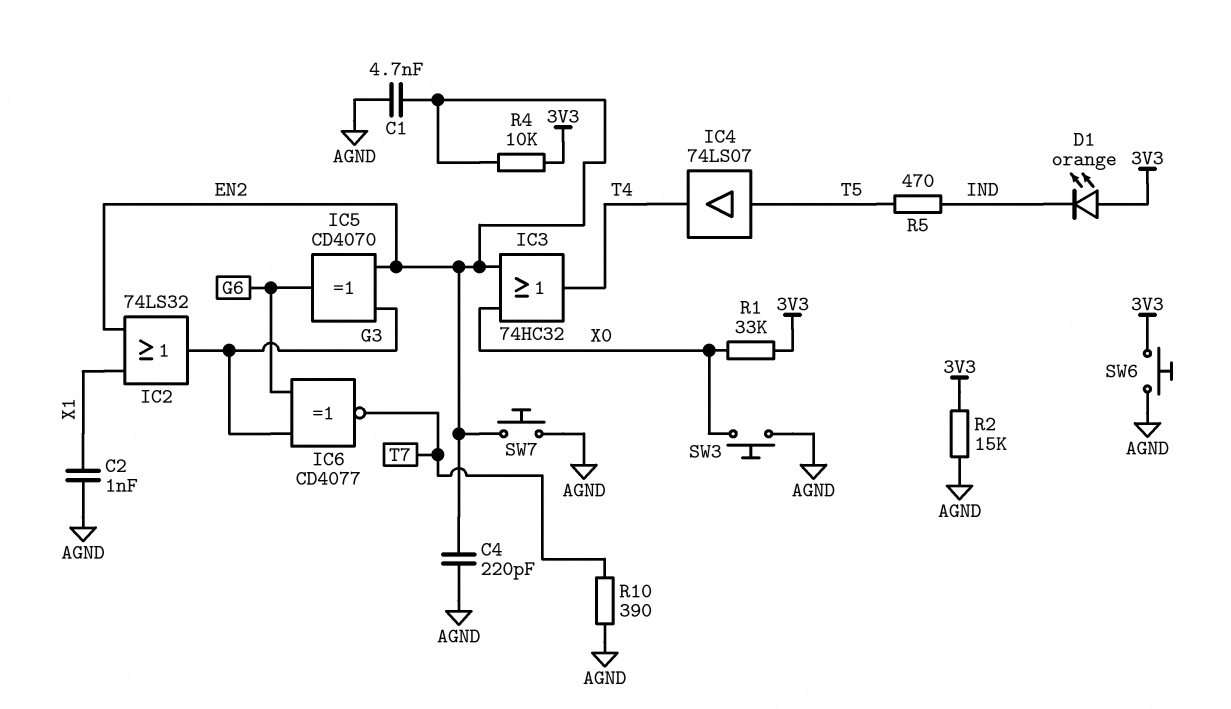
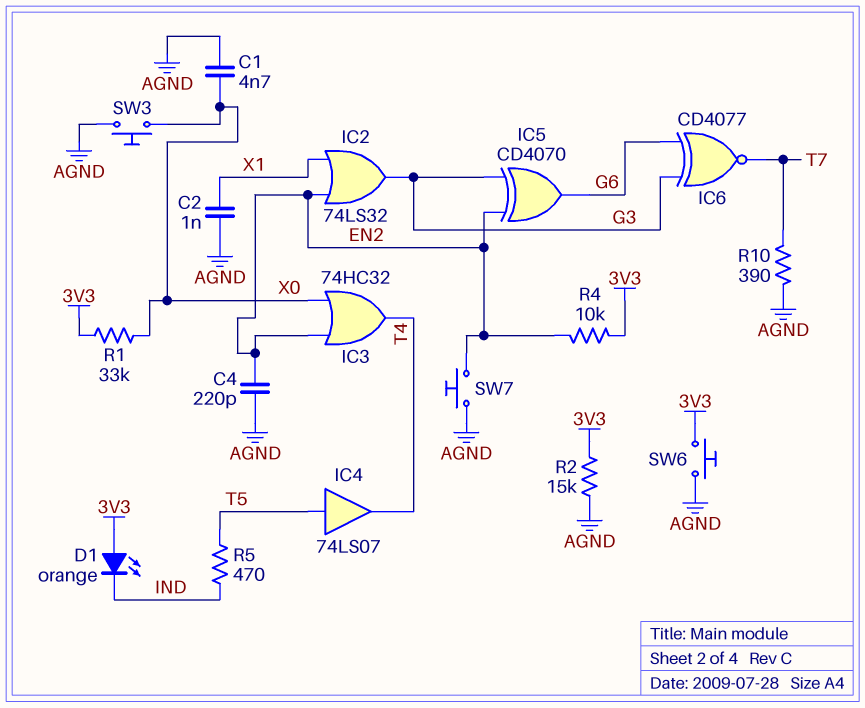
C1: 4.7nF (AGND, EN2) -> 4.7nF (AGND, X0)

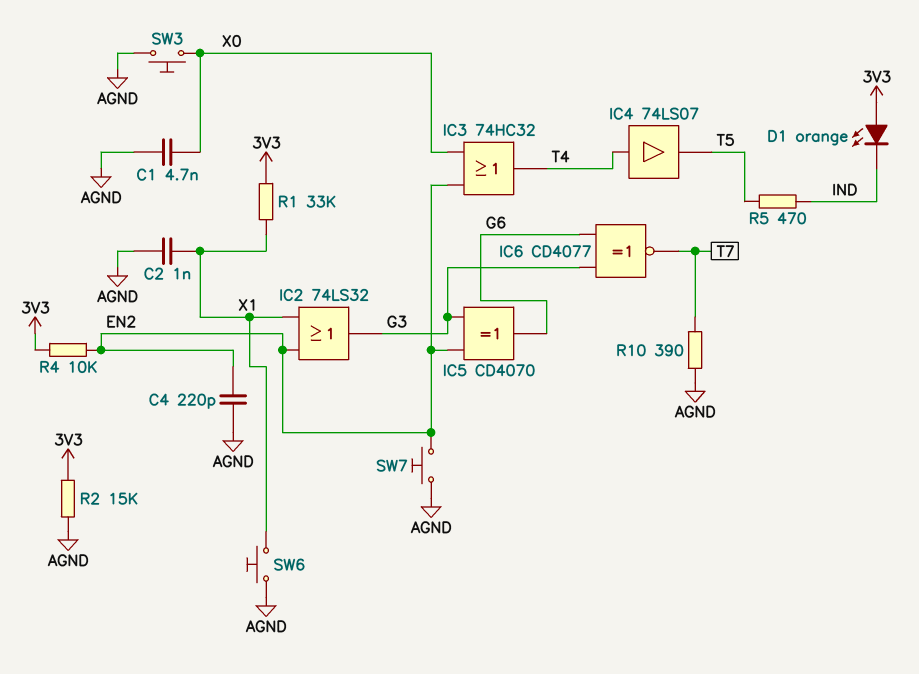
IC4: buffer 74LS07 (in T5, out T4) -> buffer 74LS07 (in T4, out T5)
R1: 33k (3V3, X0) -> 33k (3V3, X1)
SW6: button (3V3, AGND) -> button (AGND, X1)

